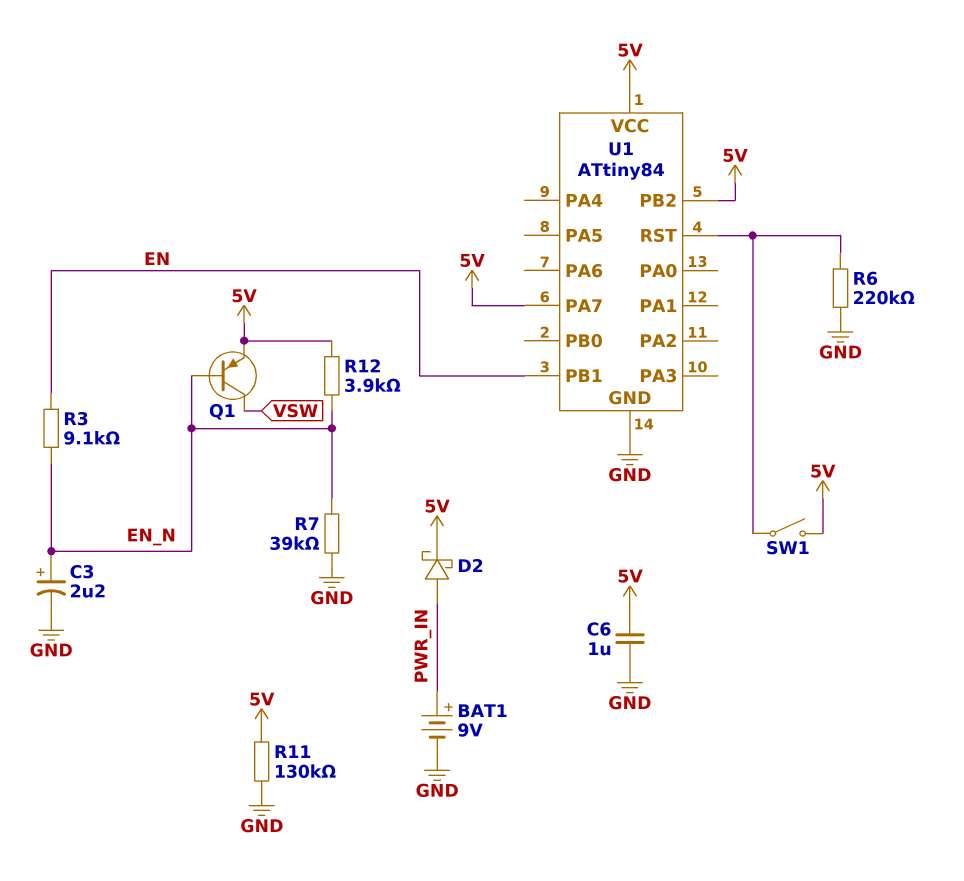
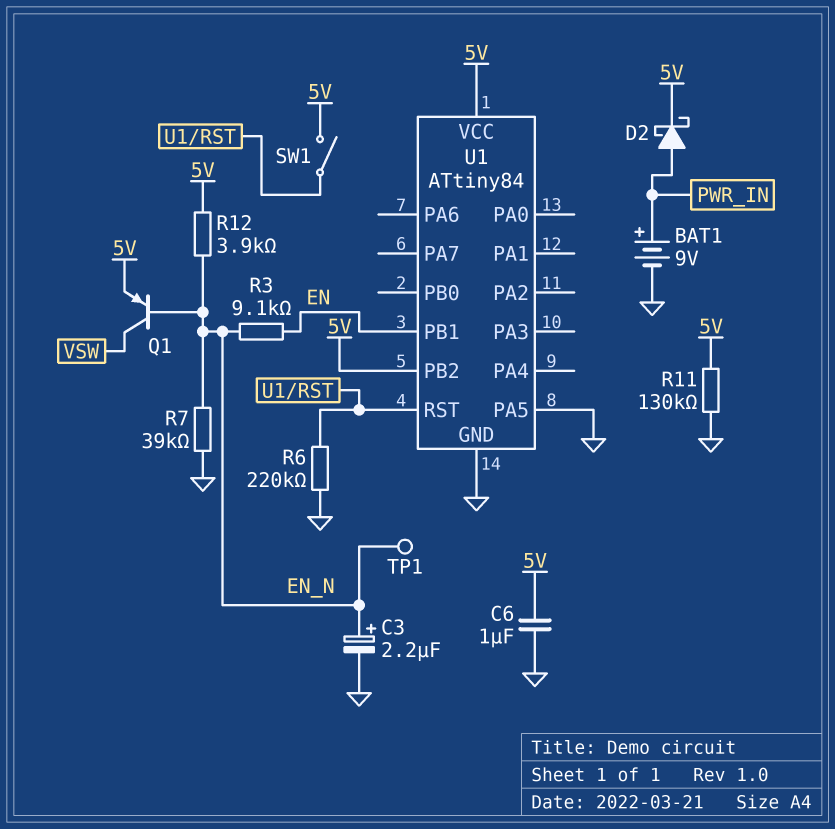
TP1: none -> test point (EN_N)
U1 pin PA5: none -> GND
U1 pin PA7: 5V -> none

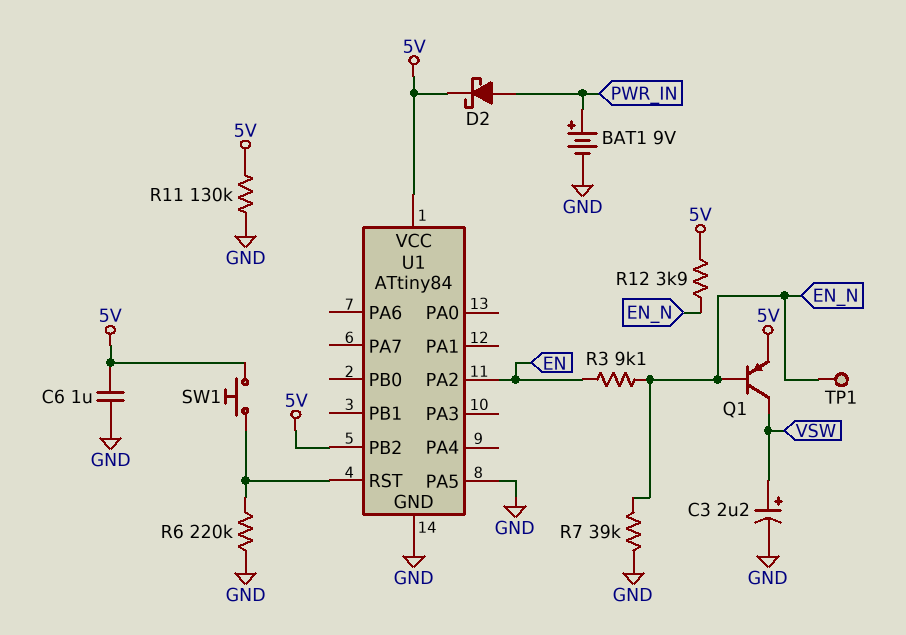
C3: 2.2uF (plus EN_N, minus GND) -> 2.2uF (plus VSW, minus GND)
SW1: switch (5V, U1/RST) -> button (5V, U1/RST)
U1 pin PA2: none -> EN
U1 pin PB1: EN -> none

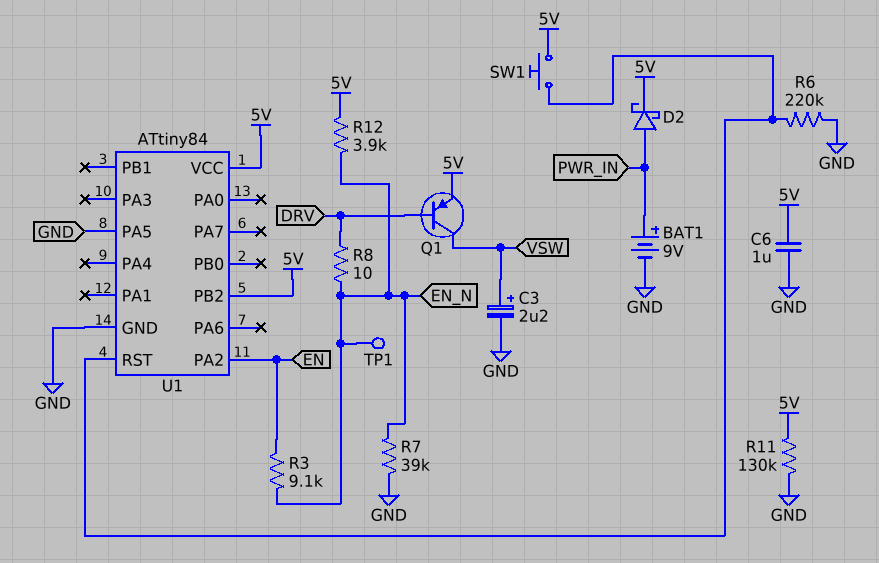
Q1: PNP (B EN_N, C VSW, E 5V) -> PNP (B DRV, C VSW, E 5V)
R8: none -> 10 (DRV, EN_N)

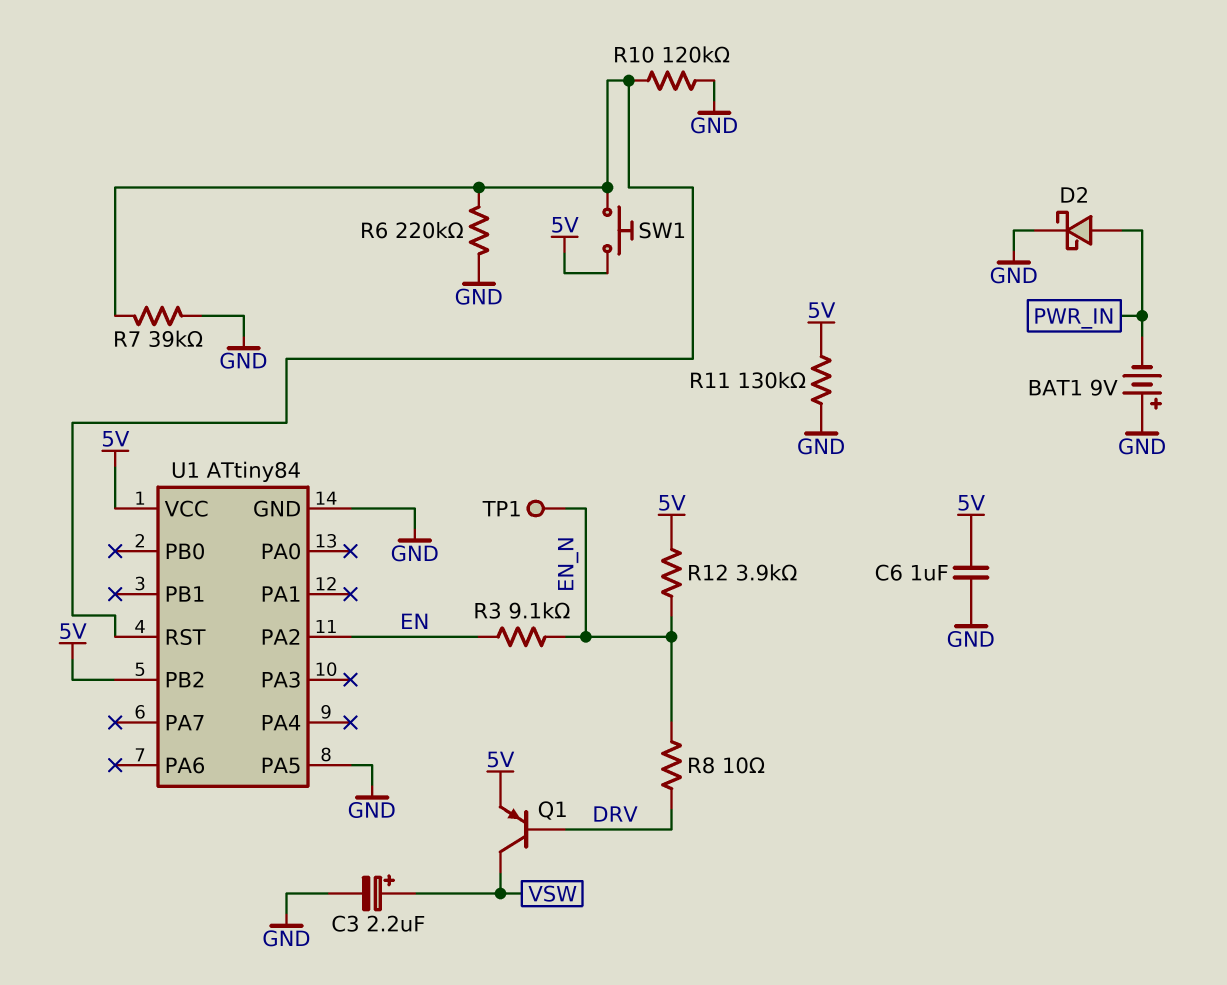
BAT1: 9V (plus PWR_IN, minus GND) -> 9V (plus GND, minus PWR_IN)
D2: schottky (A PWR_IN, K 5V) -> schottky (A PWR_IN, K GND)
R7: 39k (EN_N, GND) -> 39k (GND, U1/RST)
R10: none -> 120k (GND, U1/RST)

